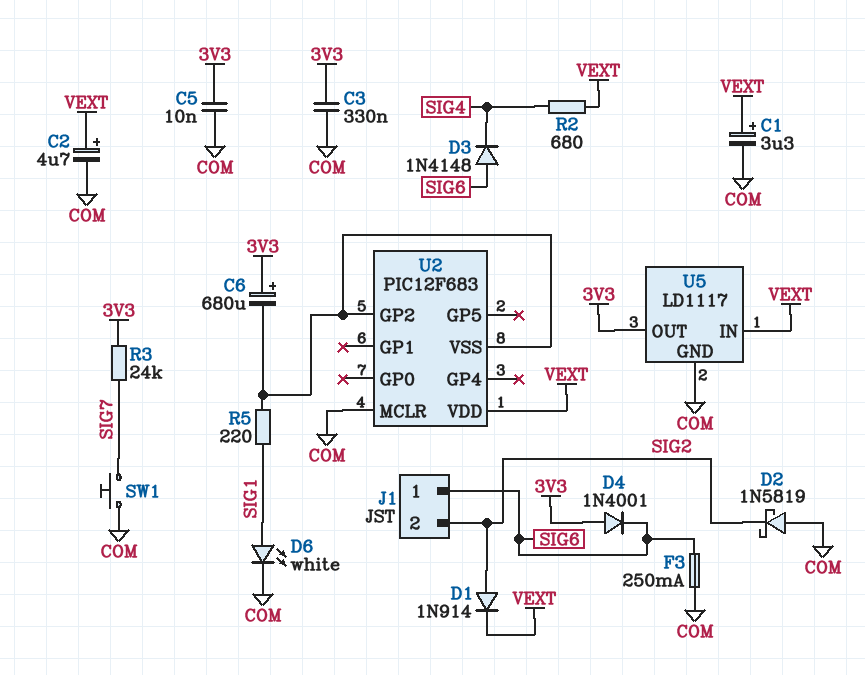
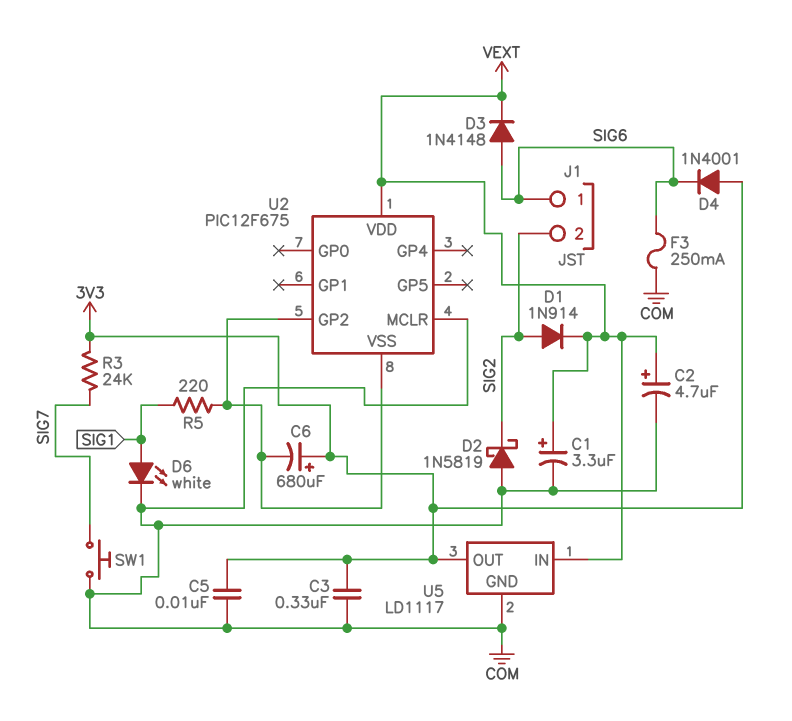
D3: diode 1N4148 (A SIG6, K SIG4) -> diode 1N4148 (A SIG6, K VEXT)
R2: 680 (SIG4, VEXT) -> none
U2: PIC12F683 -> PIC12F675

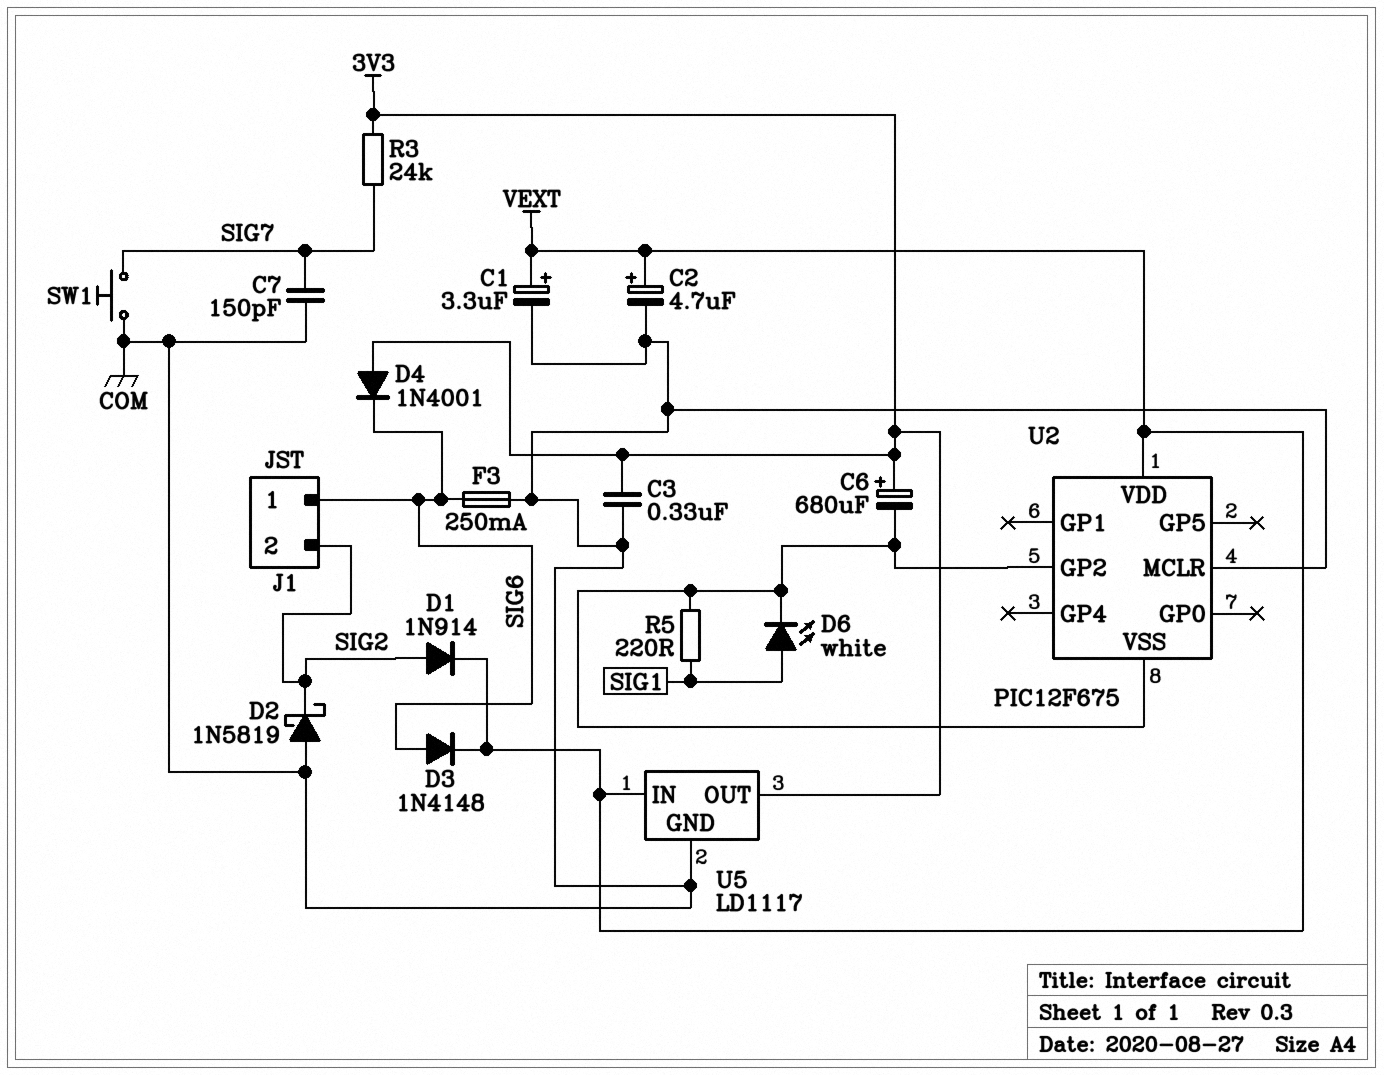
C5: 10nF (3V3, COM) -> none
C7: none -> 150pF (COM, SIG7)
D6: LED white (A SIG1, K COM) -> LED white (A SIG1, K U2/GP2)

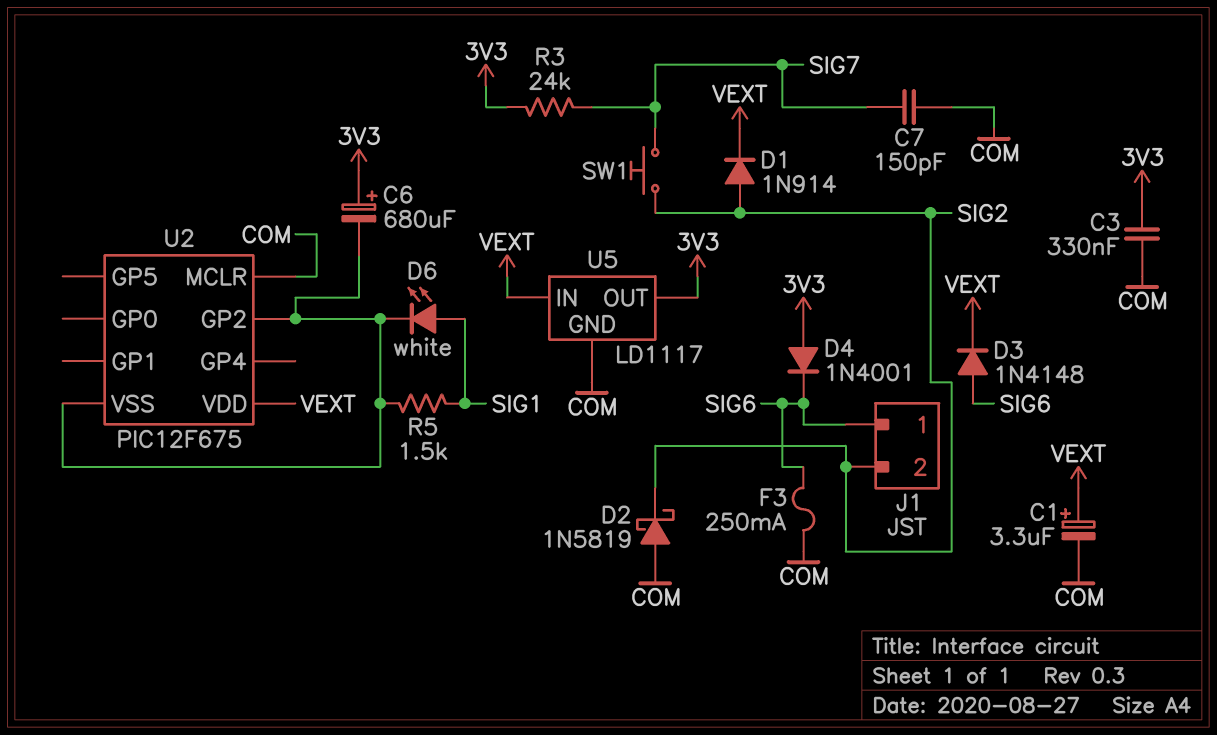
C2: 4.7uF (plus VEXT, minus COM) -> none
R5: 220 (SIG1, U2/GP2) -> 1.5k (SIG1, U2/GP2)
SW1: button (COM, SIG7) -> button (SIG2, SIG7)

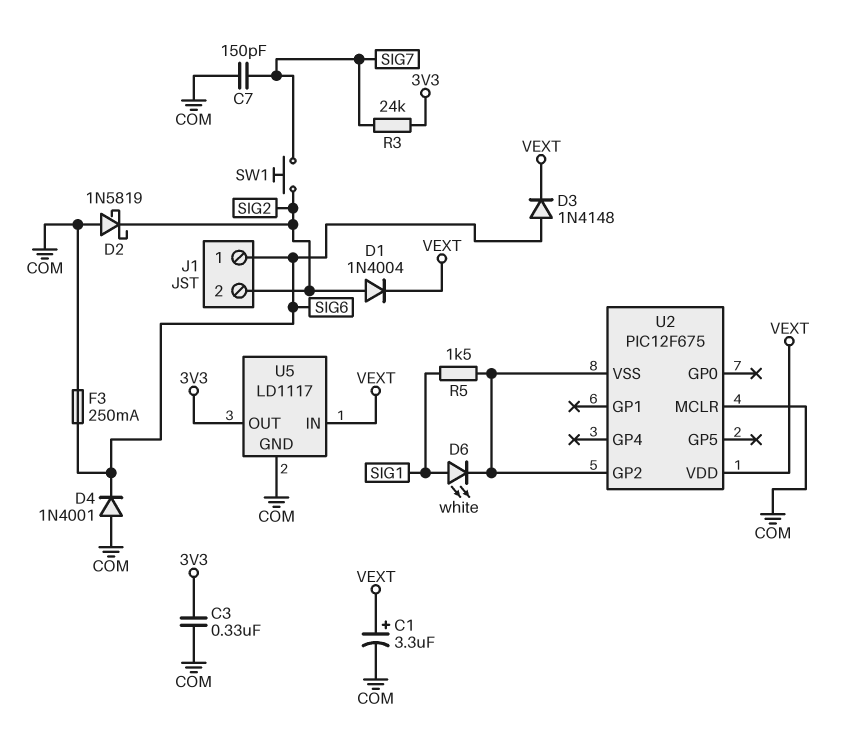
C6: 680uF (plus 3V3, minus U2/GP2) -> none
D1: diode 1N914 (A SIG2, K VEXT) -> diode 1N4004 (A SIG2, K VEXT)
D4: diode 1N4001 (A 3V3, K SIG6) -> diode 1N4001 (A COM, K SIG6)

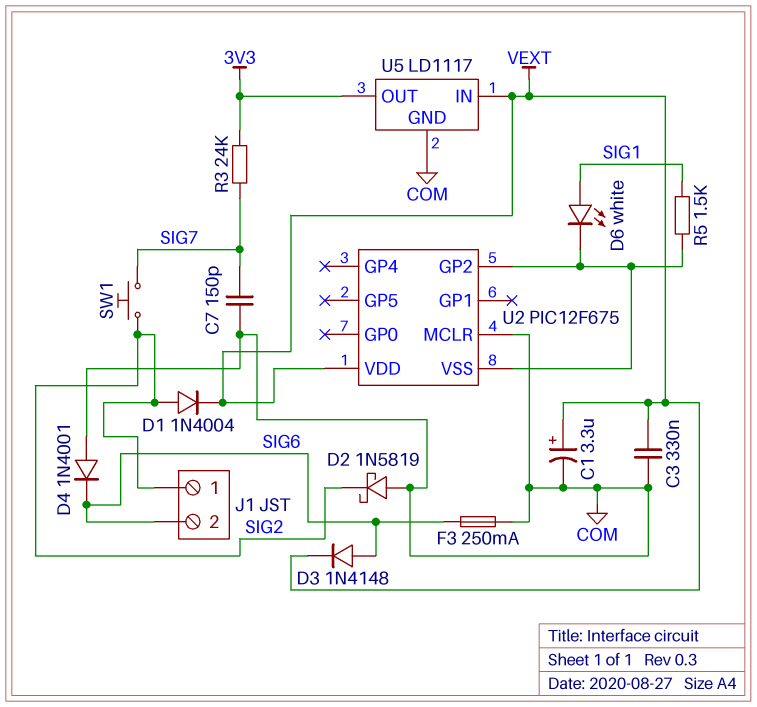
C3: 330nF (3V3, COM) -> 330nF (COM, VEXT)
J1 pin 1: SIG6 -> SIG2
J1 pin 2: SIG2 -> SIG6

